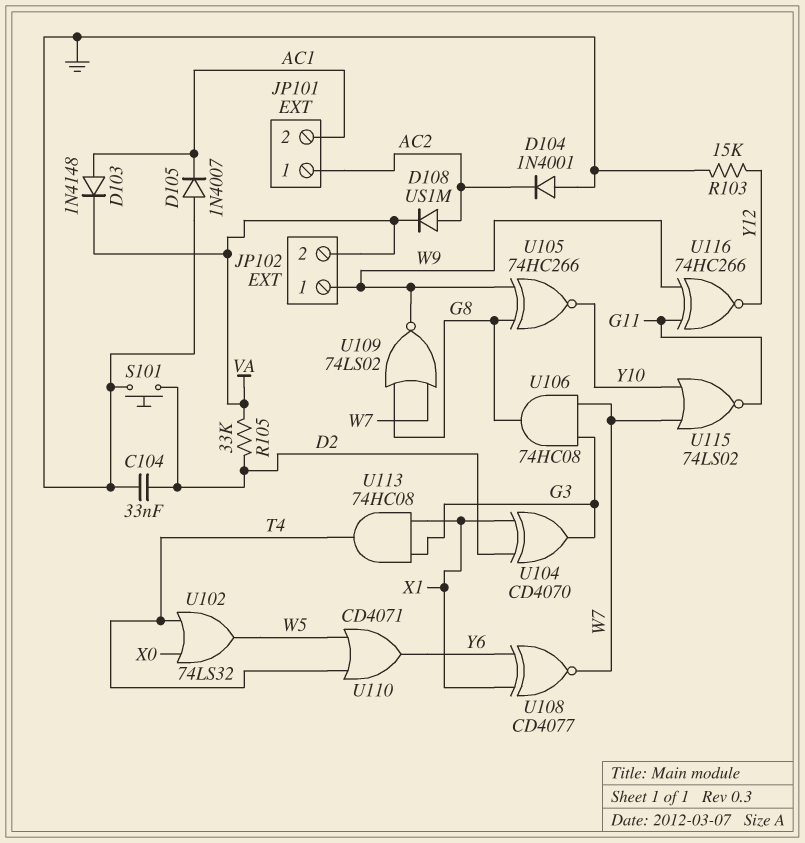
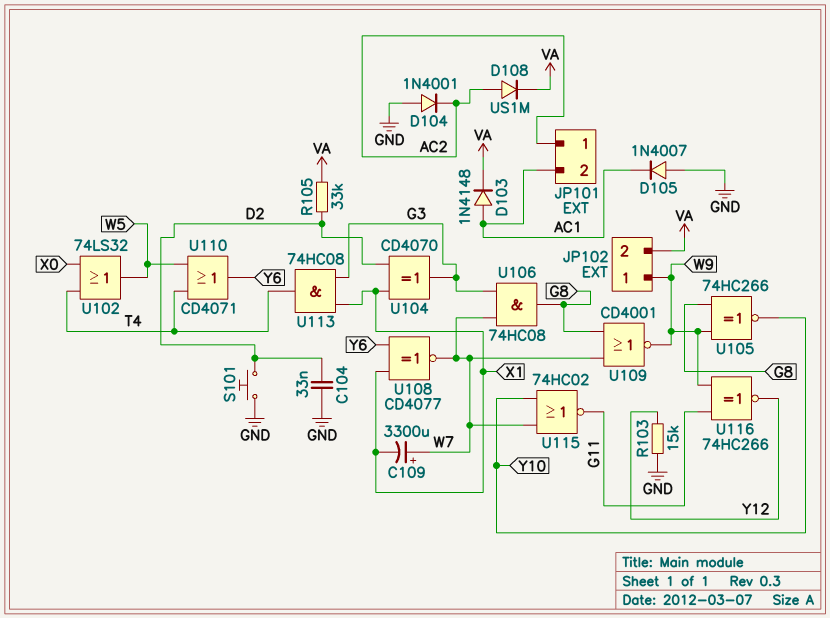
C109: none -> 3300uF (plus W7, minus X1)
U109: NOR 74LS02 (in G8, in W7, out W9) -> NOR CD4001 (in G8, in W7, out W9)
U115: NOR 74LS02 (in W7, in Y10, out G11) -> NOR 74HC02 (in W7, in Y10, out G11)

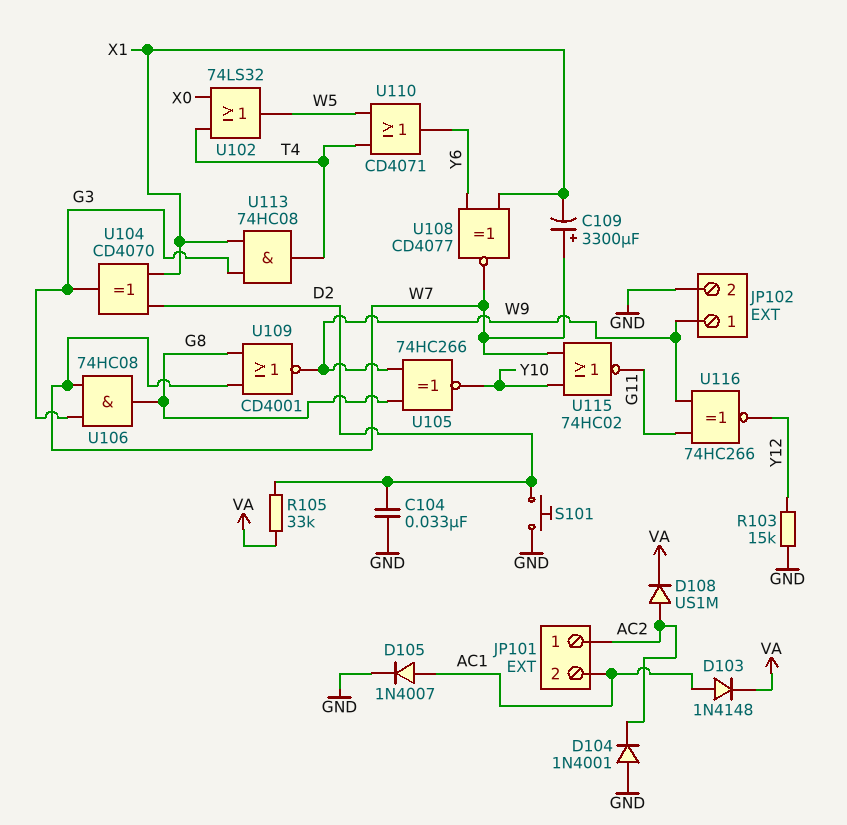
D105: diode 1N4007 (A GND, K AC1) -> diode 1N4007 (A AC1, K GND)
JP102 pin 2: VA -> GND

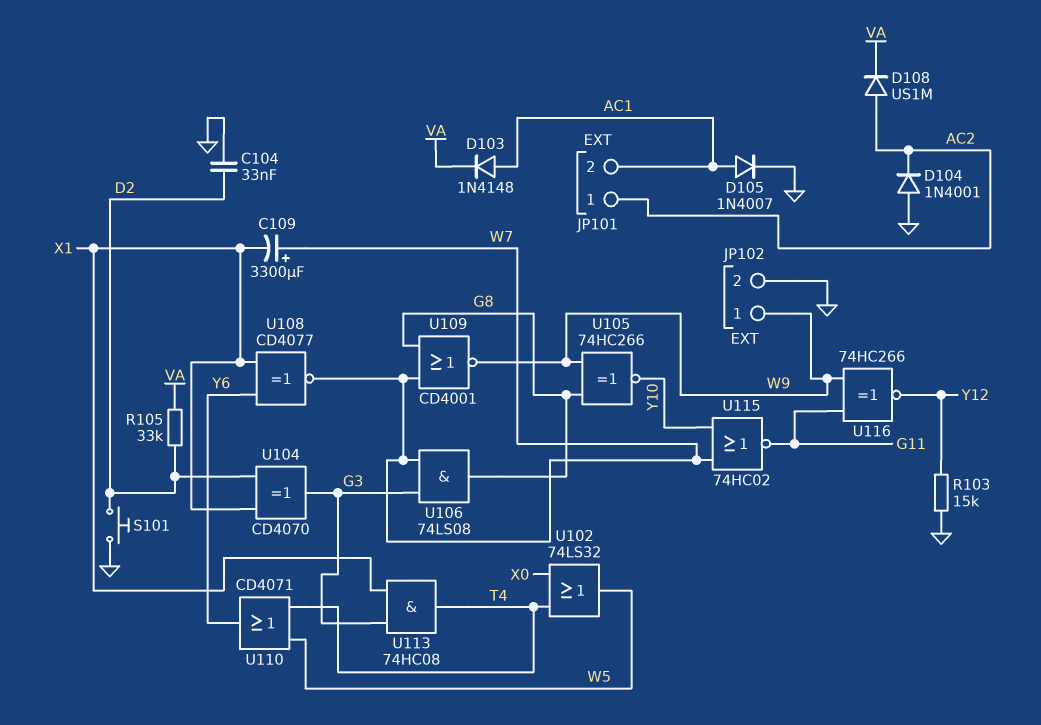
U106: AND 74HC08 (in G3, in W7, out G8) -> AND 74LS08 (in G3, in W7, out G8)

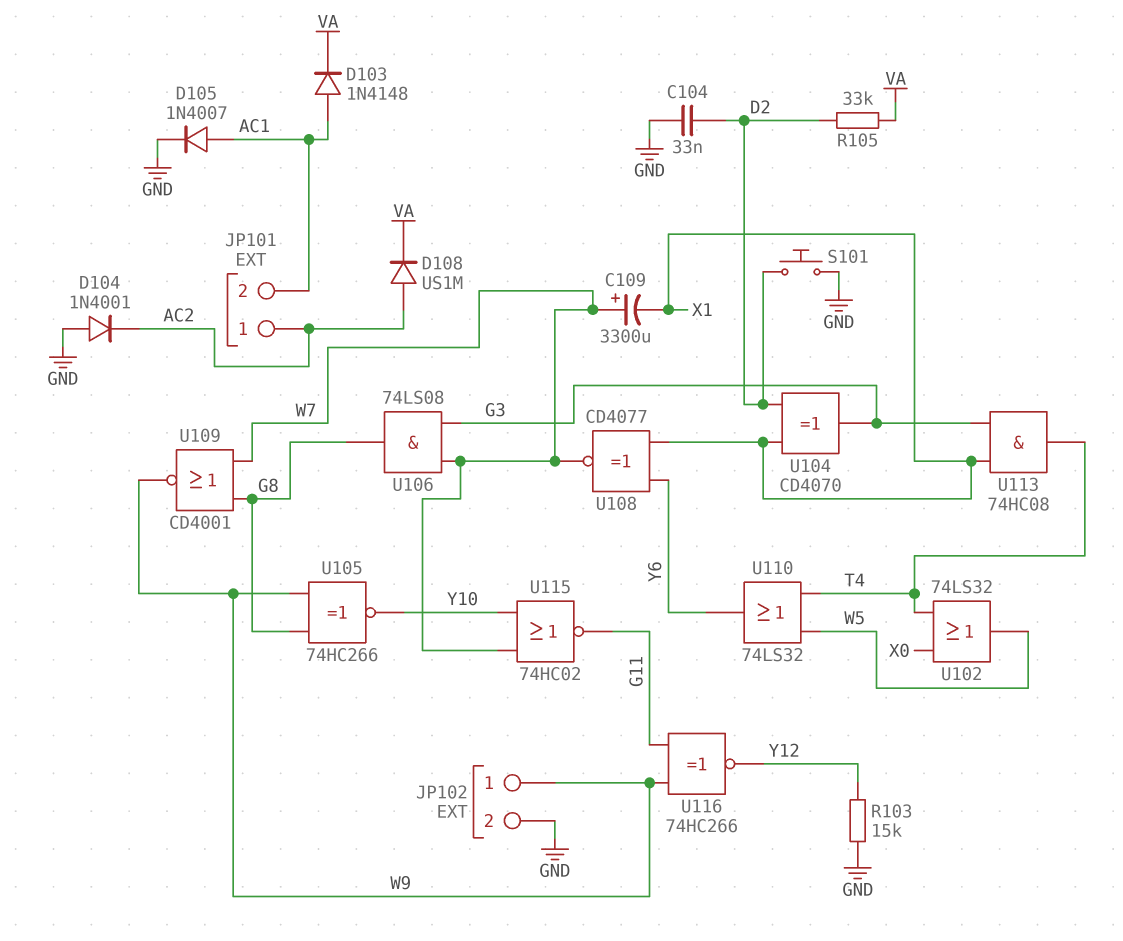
U110: OR CD4071 (in T4, in W5, out Y6) -> OR 74LS32 (in T4, in W5, out Y6)

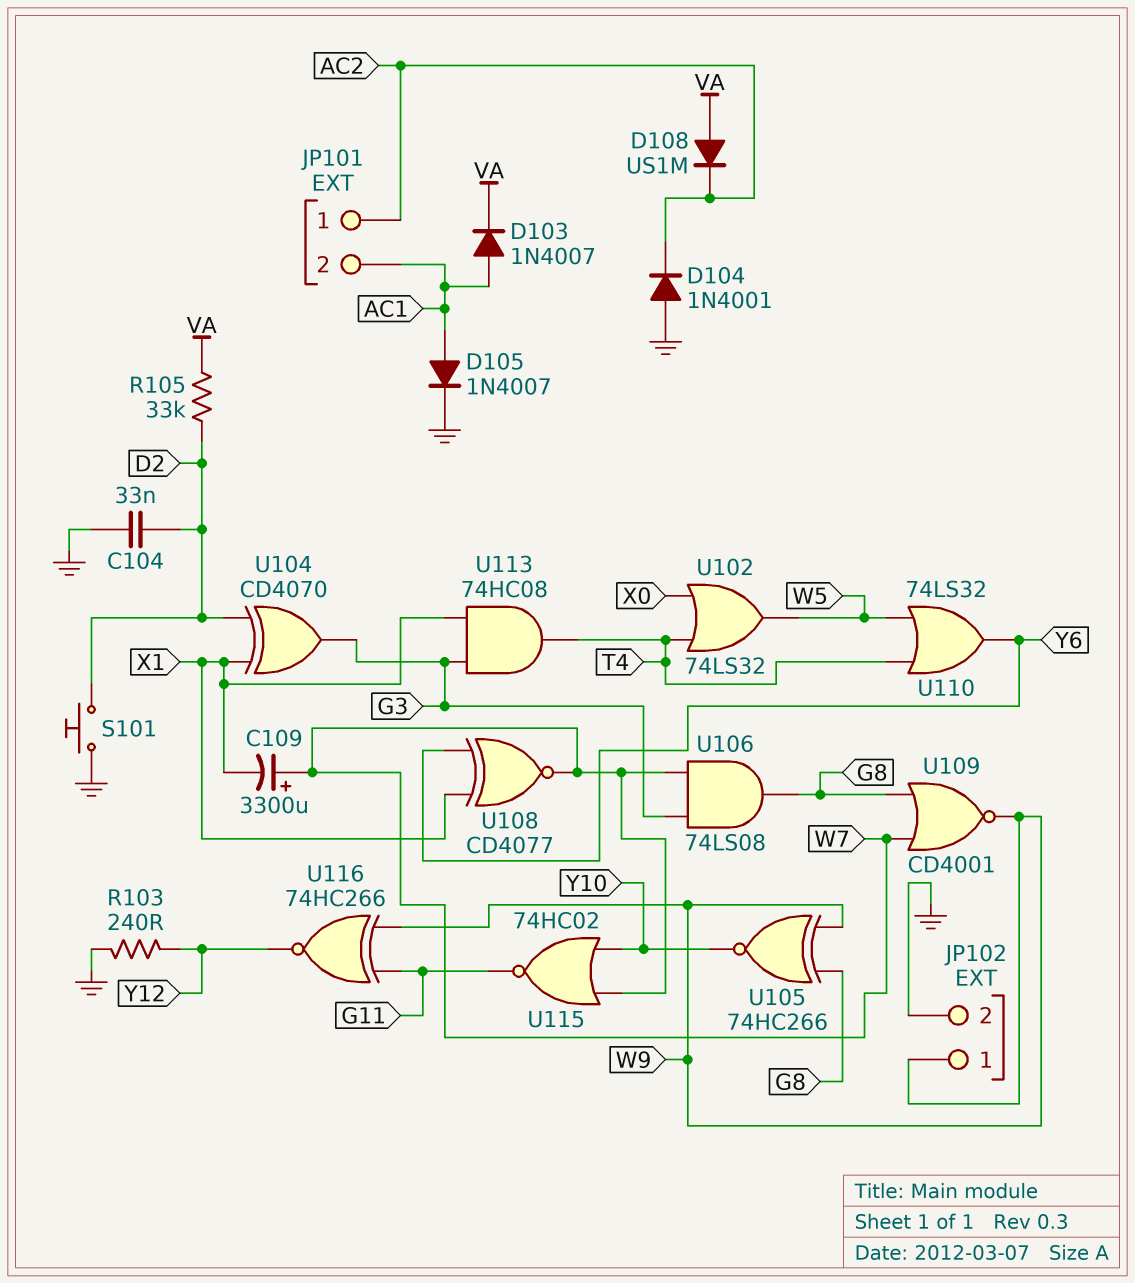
D103: diode 1N4148 (A AC1, K VA) -> diode 1N4007 (A AC1, K VA)
D108: diode US1M (A AC2, K VA) -> diode US1M (A VA, K AC2)
R103: 15k (GND, Y12) -> 240 (GND, Y12)

